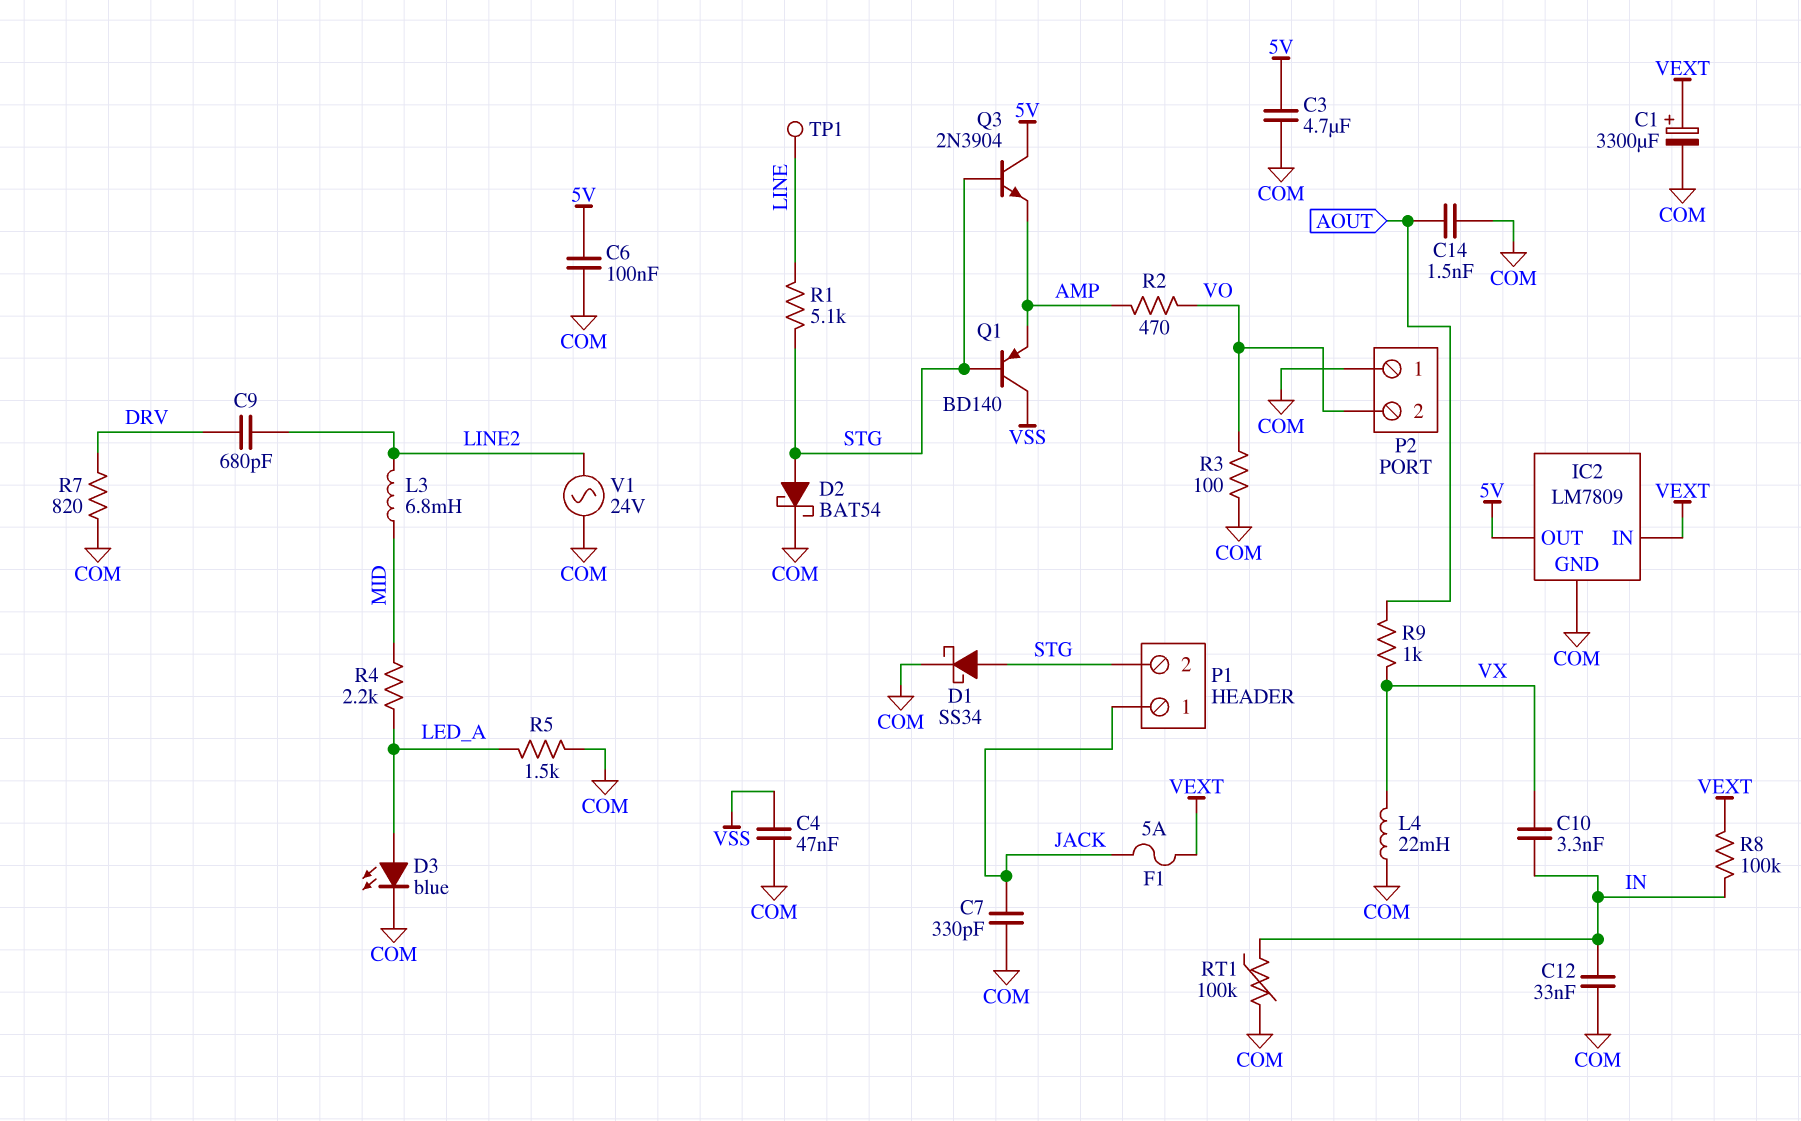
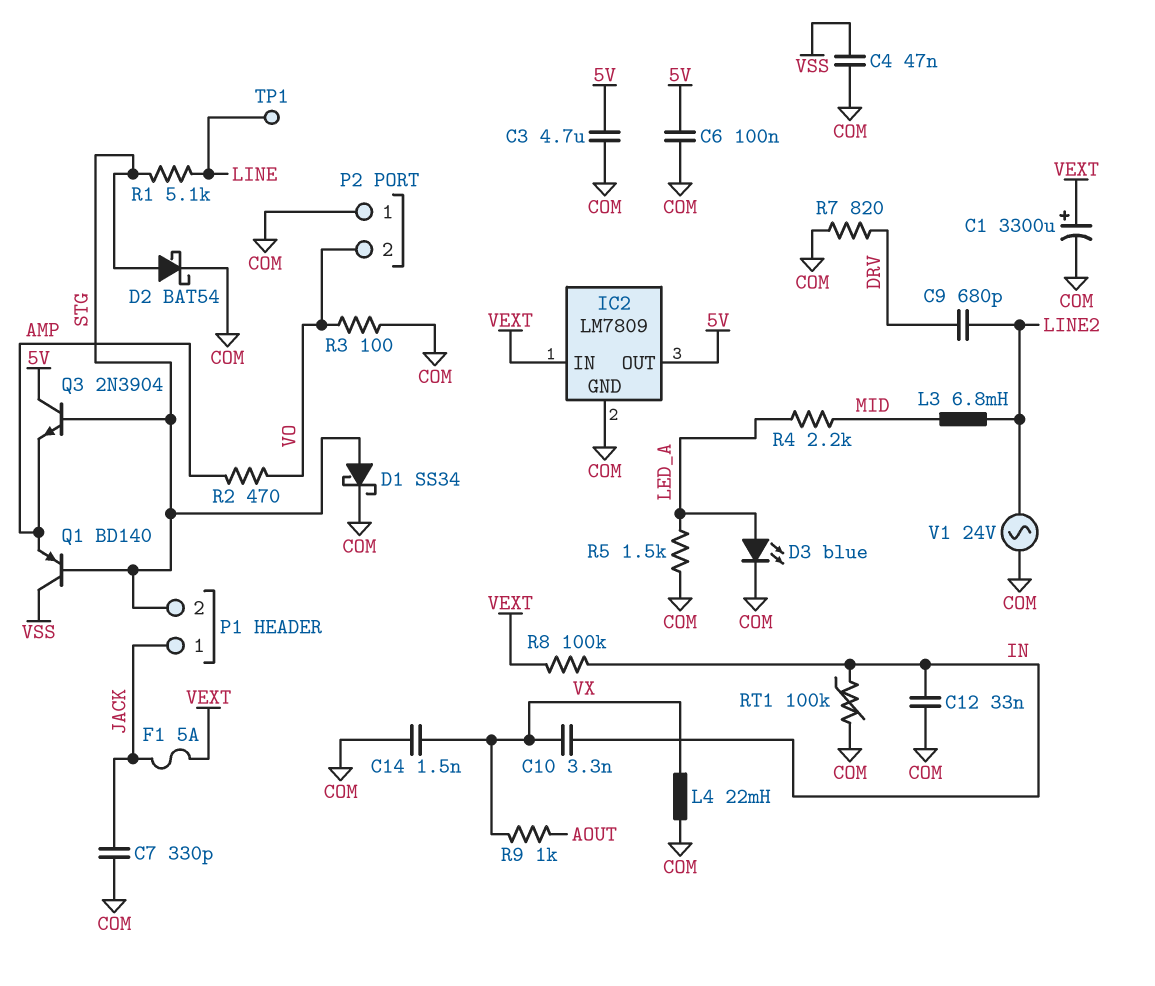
C14: 1.5nF (AOUT, COM) -> 1.5nF (COM, VX)

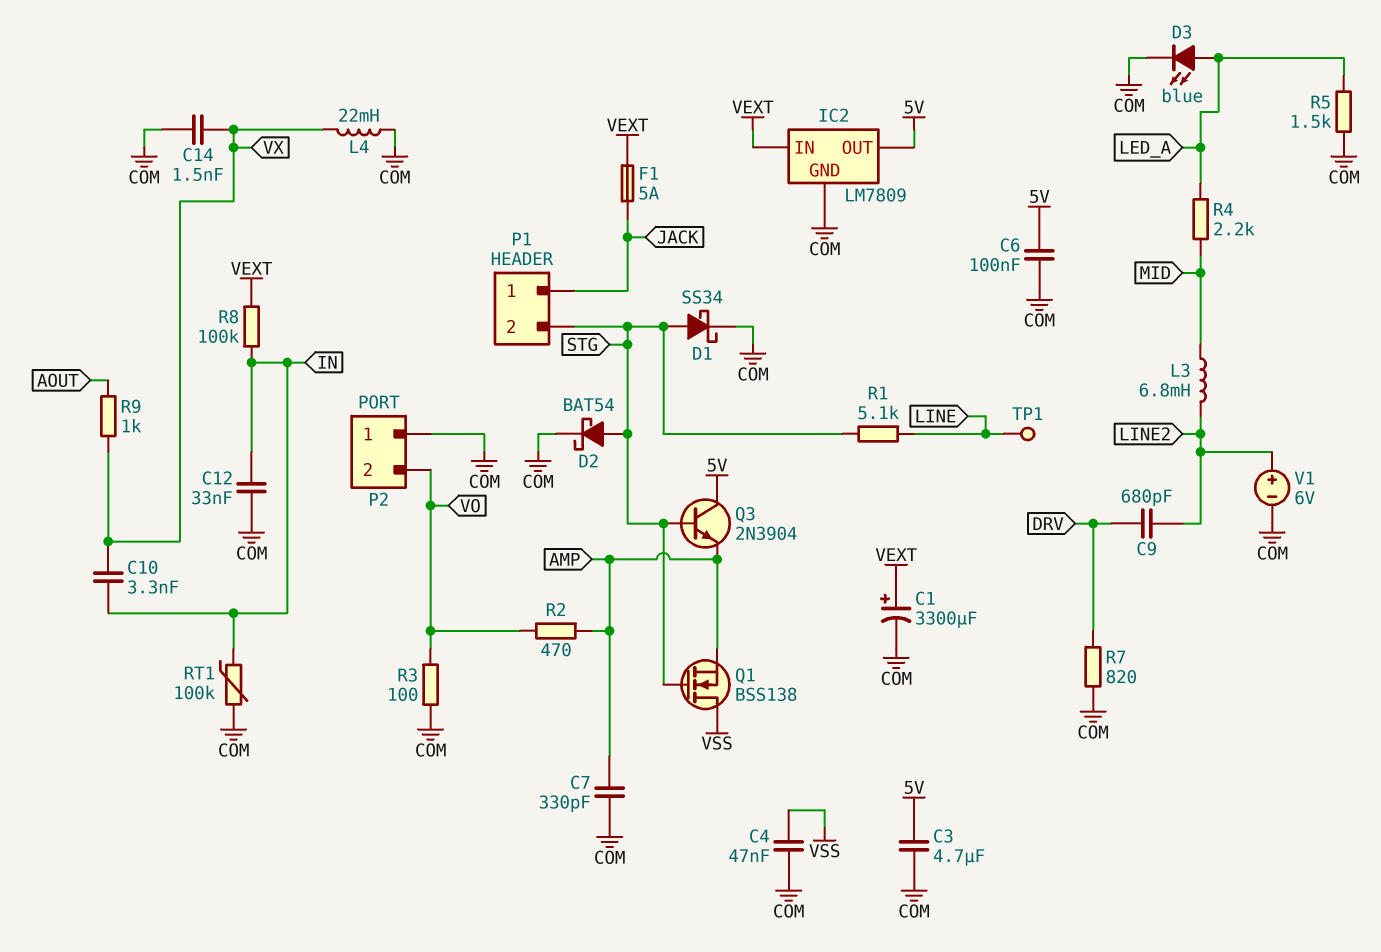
C7: 330pF (COM, JACK) -> 330pF (AMP, COM)
Q1: PNP BD140 (B STG, C VSS, E AMP) -> NMOS BSS138 (G STG, D VSS, S AMP)
V1: AC 24V (COM, LINE2) -> 6V (plus LINE2, minus COM)

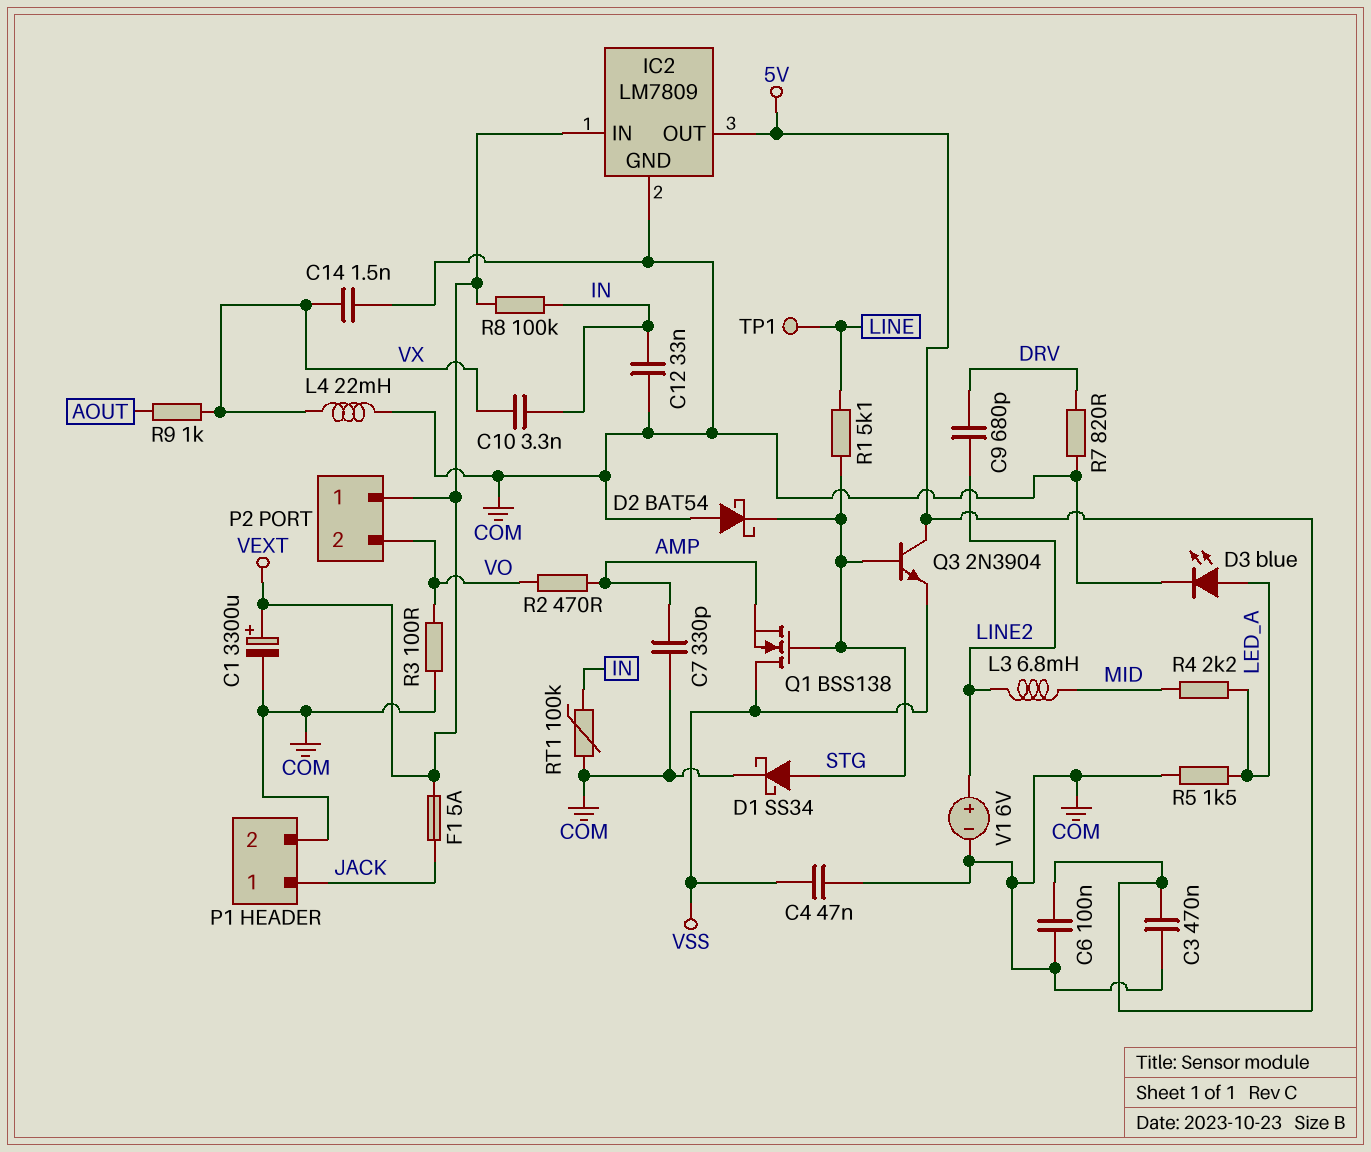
C3: 4.7uF (5V, COM) -> 470nF (5V, COM)
D2: schottky BAT54 (A STG, K COM) -> schottky BAT54 (A COM, K STG)
P1 pin 2: STG -> COM
P2 pin 1: COM -> VEXT
Q3: NPN 2N3904 (B STG, C 5V, E AMP) -> NPN 2N3904 (B STG, C 5V, E VSS)

